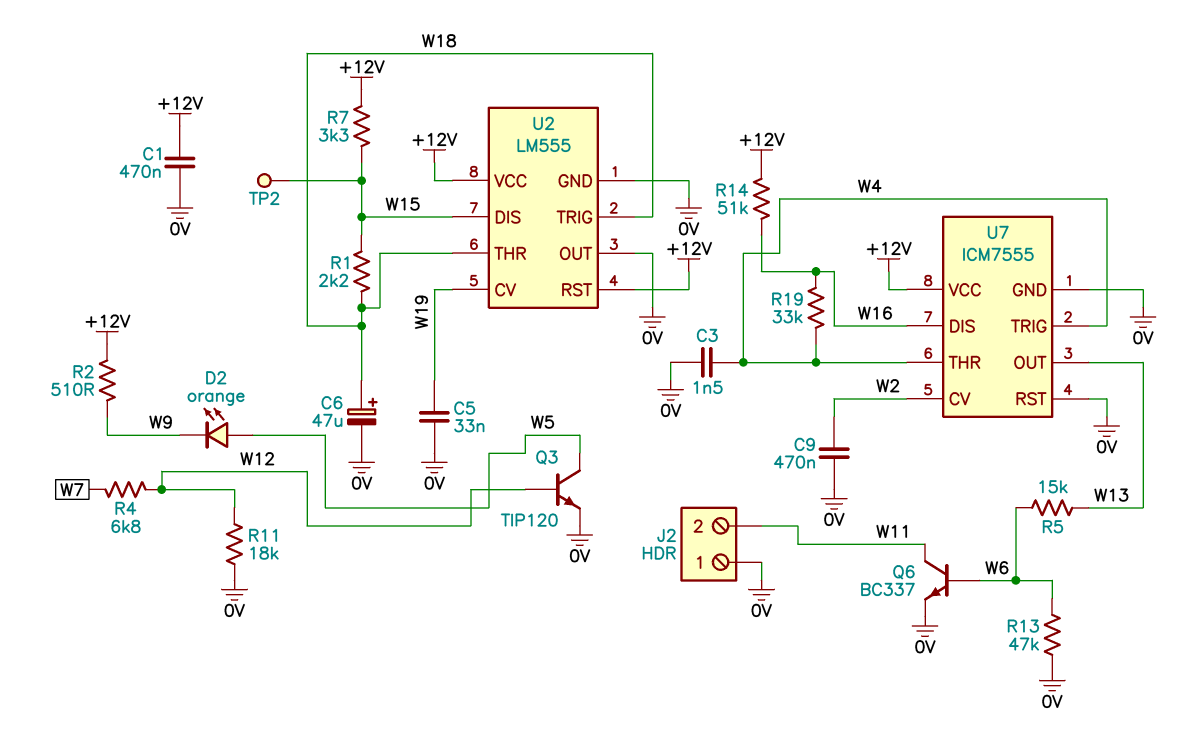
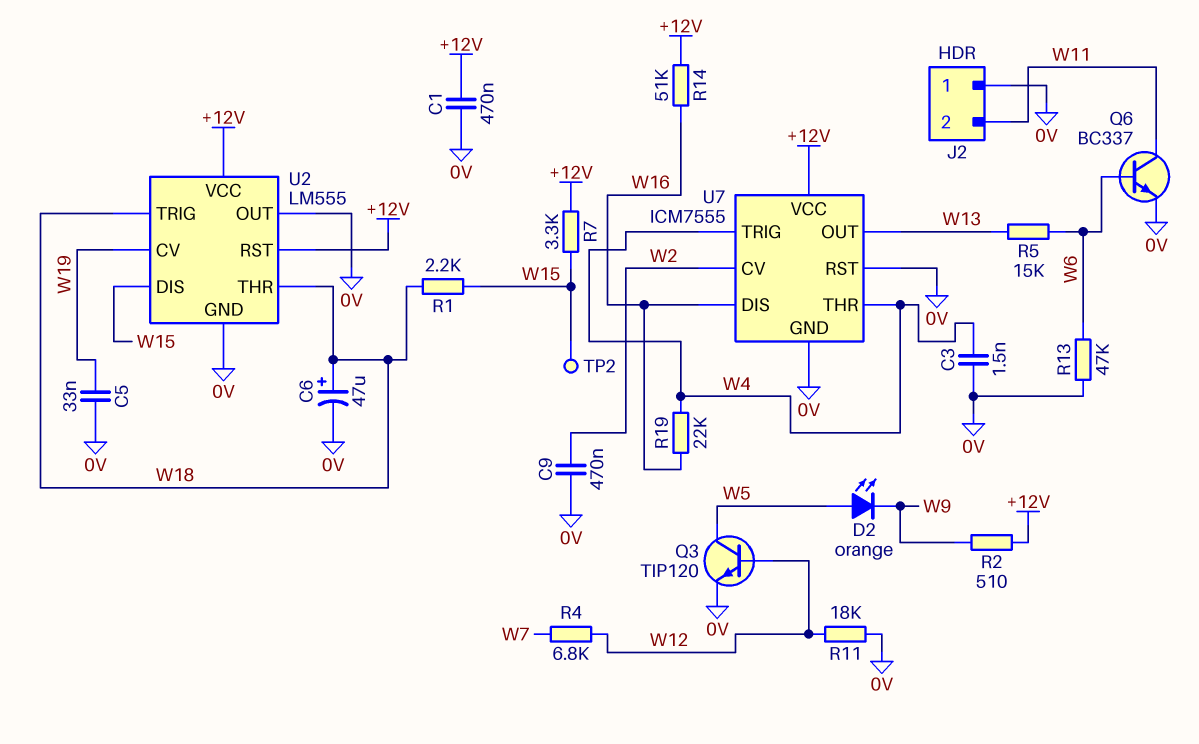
R19: 33k (W4, W16) -> 22k (W4, W16)

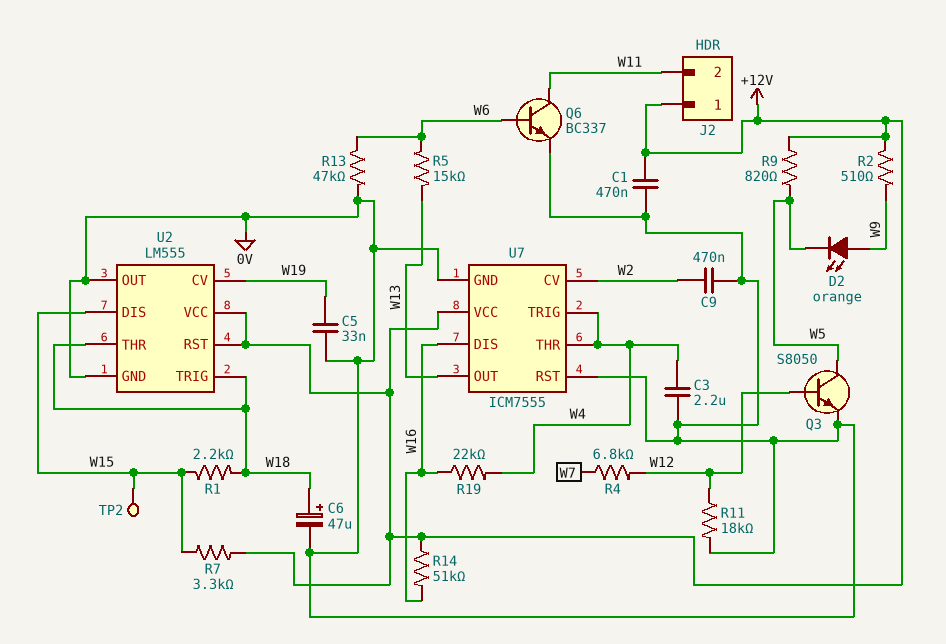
C3: 1.5nF (0V, W4) -> 2.2uF (0V, W4)
D2: LED orange (A W5, K W9) -> LED orange (A W9, K W5)
J2 pin 1: 0V -> +12V
Q3: NPN TIP120 (B W12, C W5, E 0V) -> NPN S8050 (B W12, C W5, E 0V)
R9: none -> 820 (+12V, W5)

